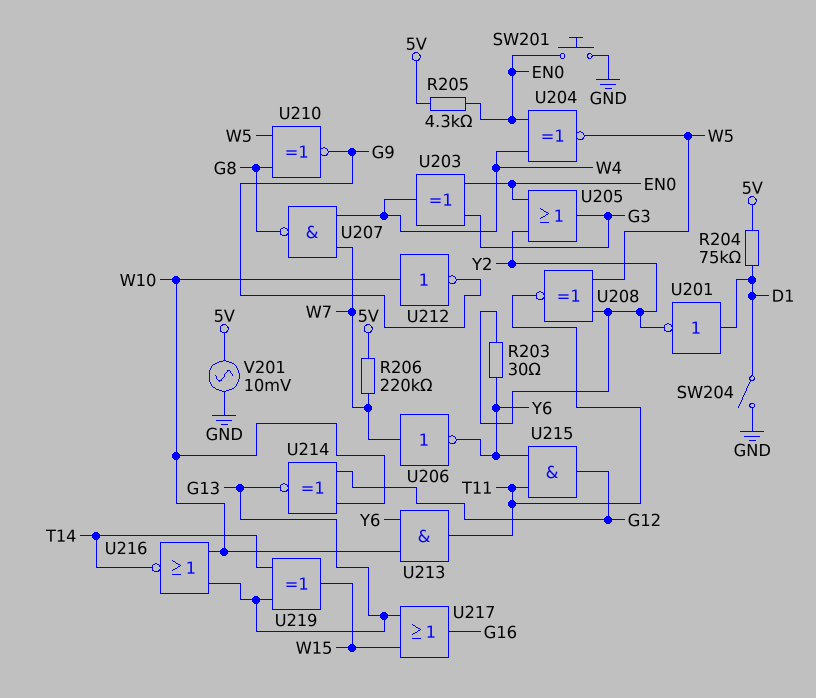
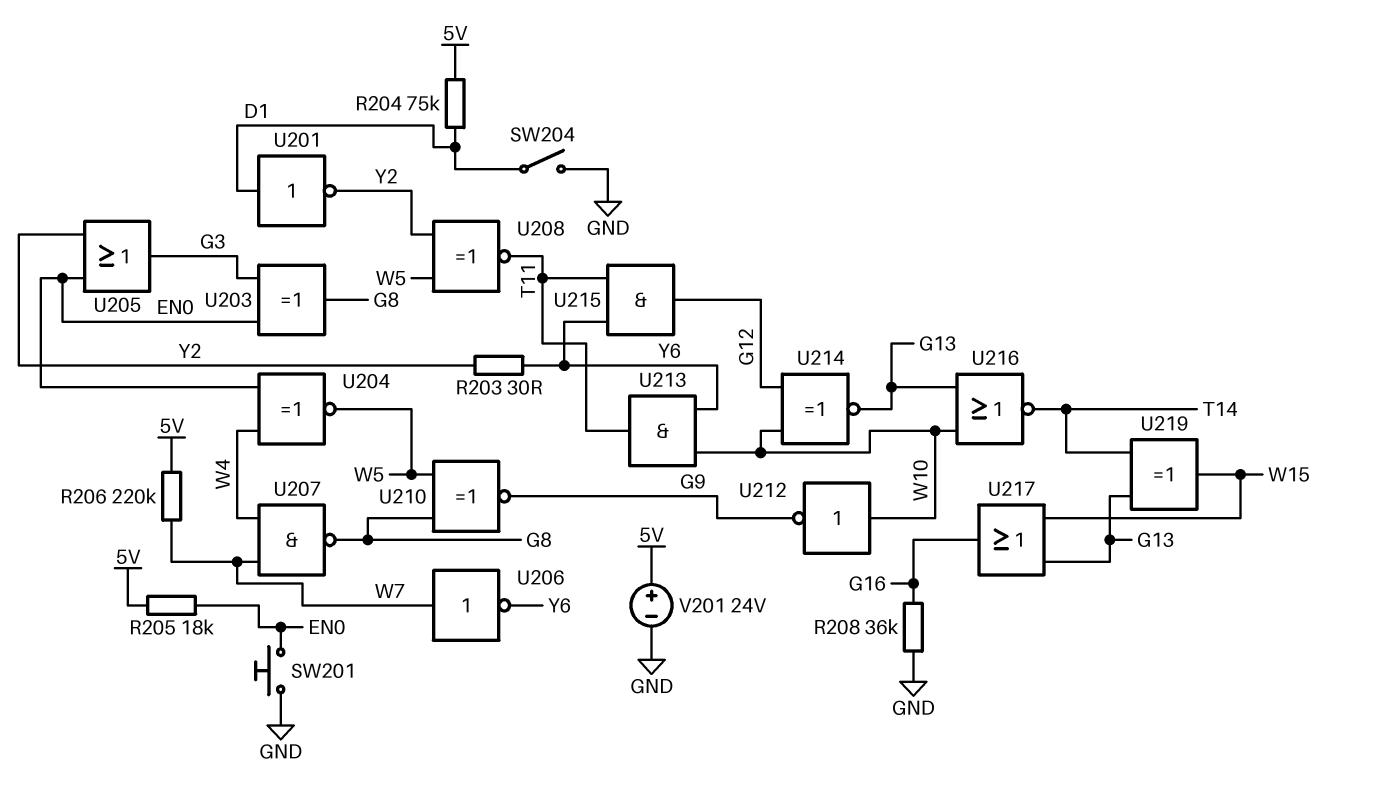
R205: 4.3k (5V, EN0) -> 18k (5V, EN0)
R208: none -> 36k (G16, GND)
U203: XOR (in EN0, in G3, out W4) -> XOR (in EN0, in G3, out G8)
V201: AC 10mV (5V, GND) -> 24V (plus 5V, minus GND)

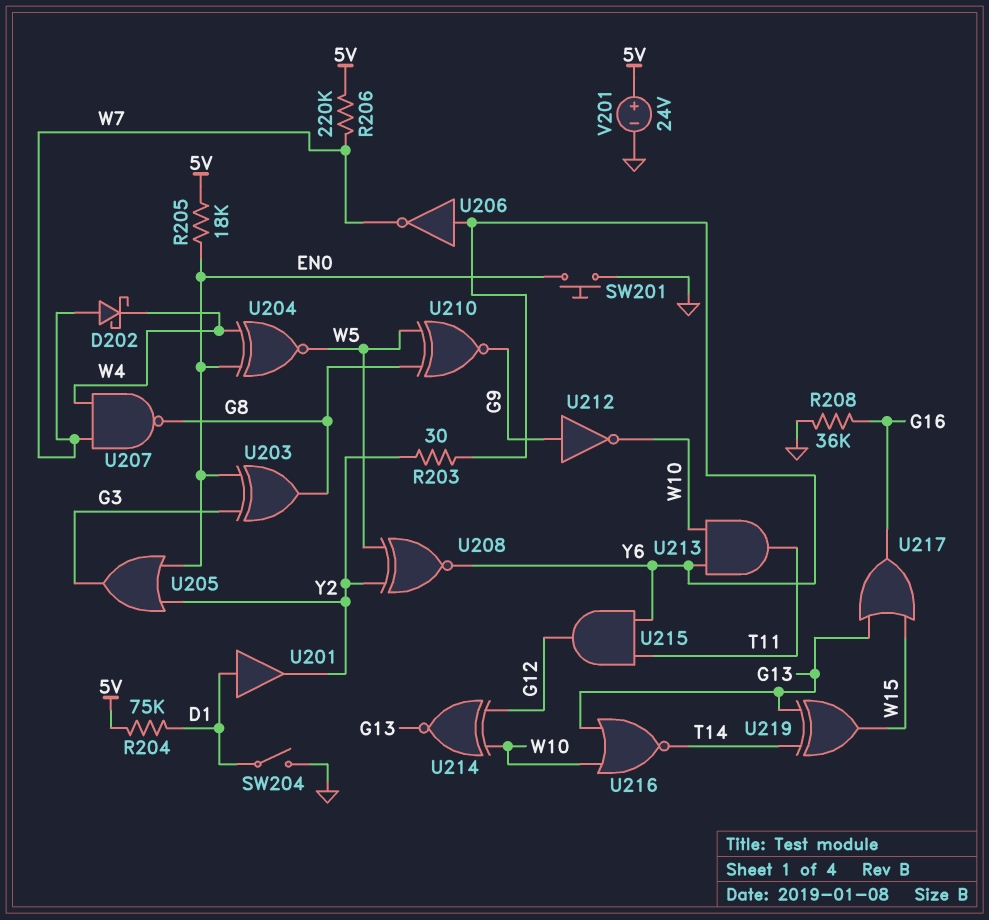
D202: none -> schottky (A W7, K W4)
U201: NOT (in D1, out Y2) -> buffer (in D1, out Y2)
U206: NOT (in W7, out Y6) -> NOT (in Y6, out W7)
U208: XNOR (in W5, in Y2, out T11) -> XNOR (in W5, in Y2, out Y6)
U212: NOT (in W10, out G9) -> NOT (in G9, out W10)

